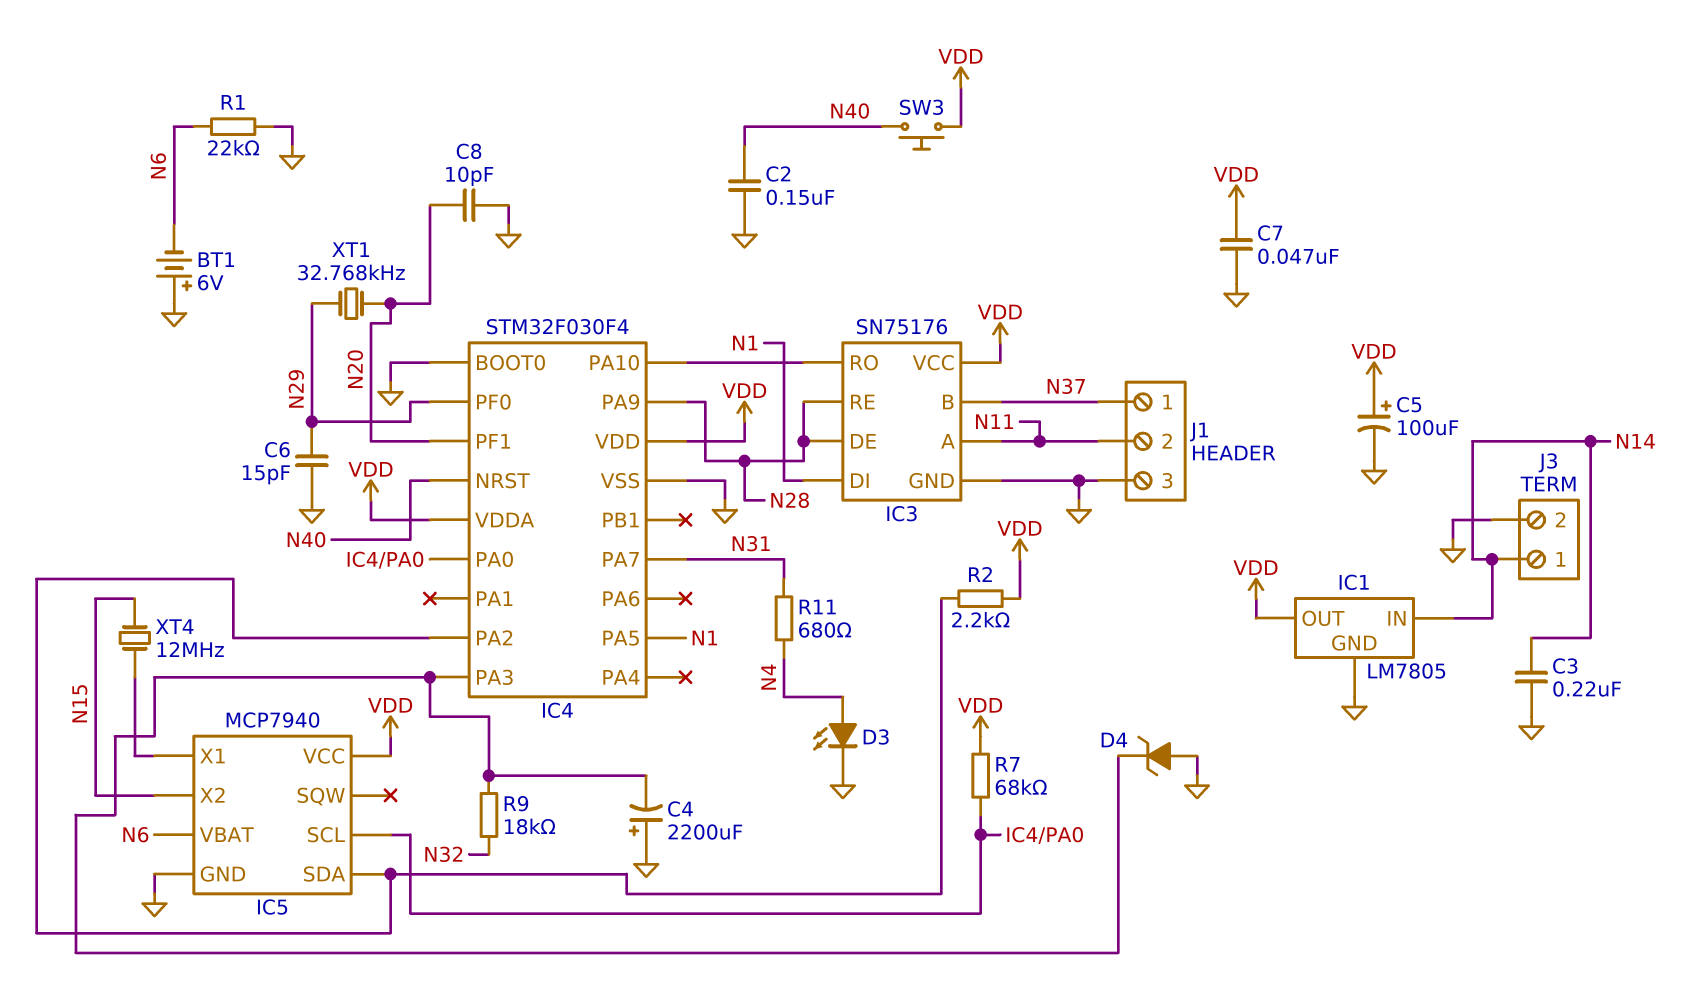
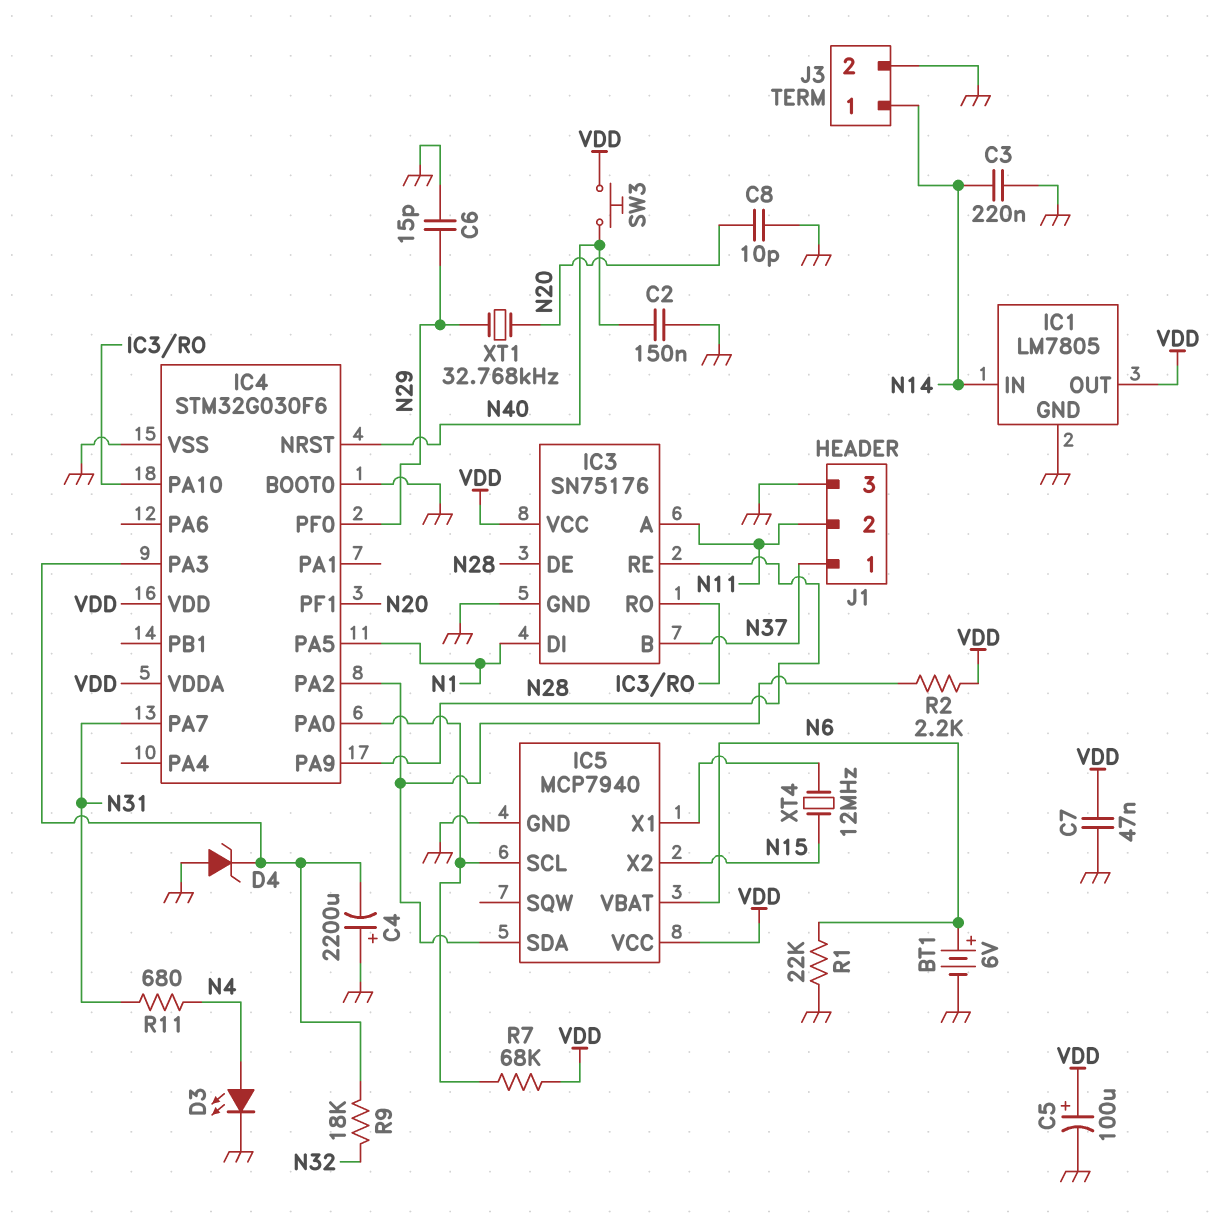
BT1: 6V (plus GND, minus N6) -> 6V (plus N6, minus GND)
IC4: STM32F030F4 -> STM32G030F6

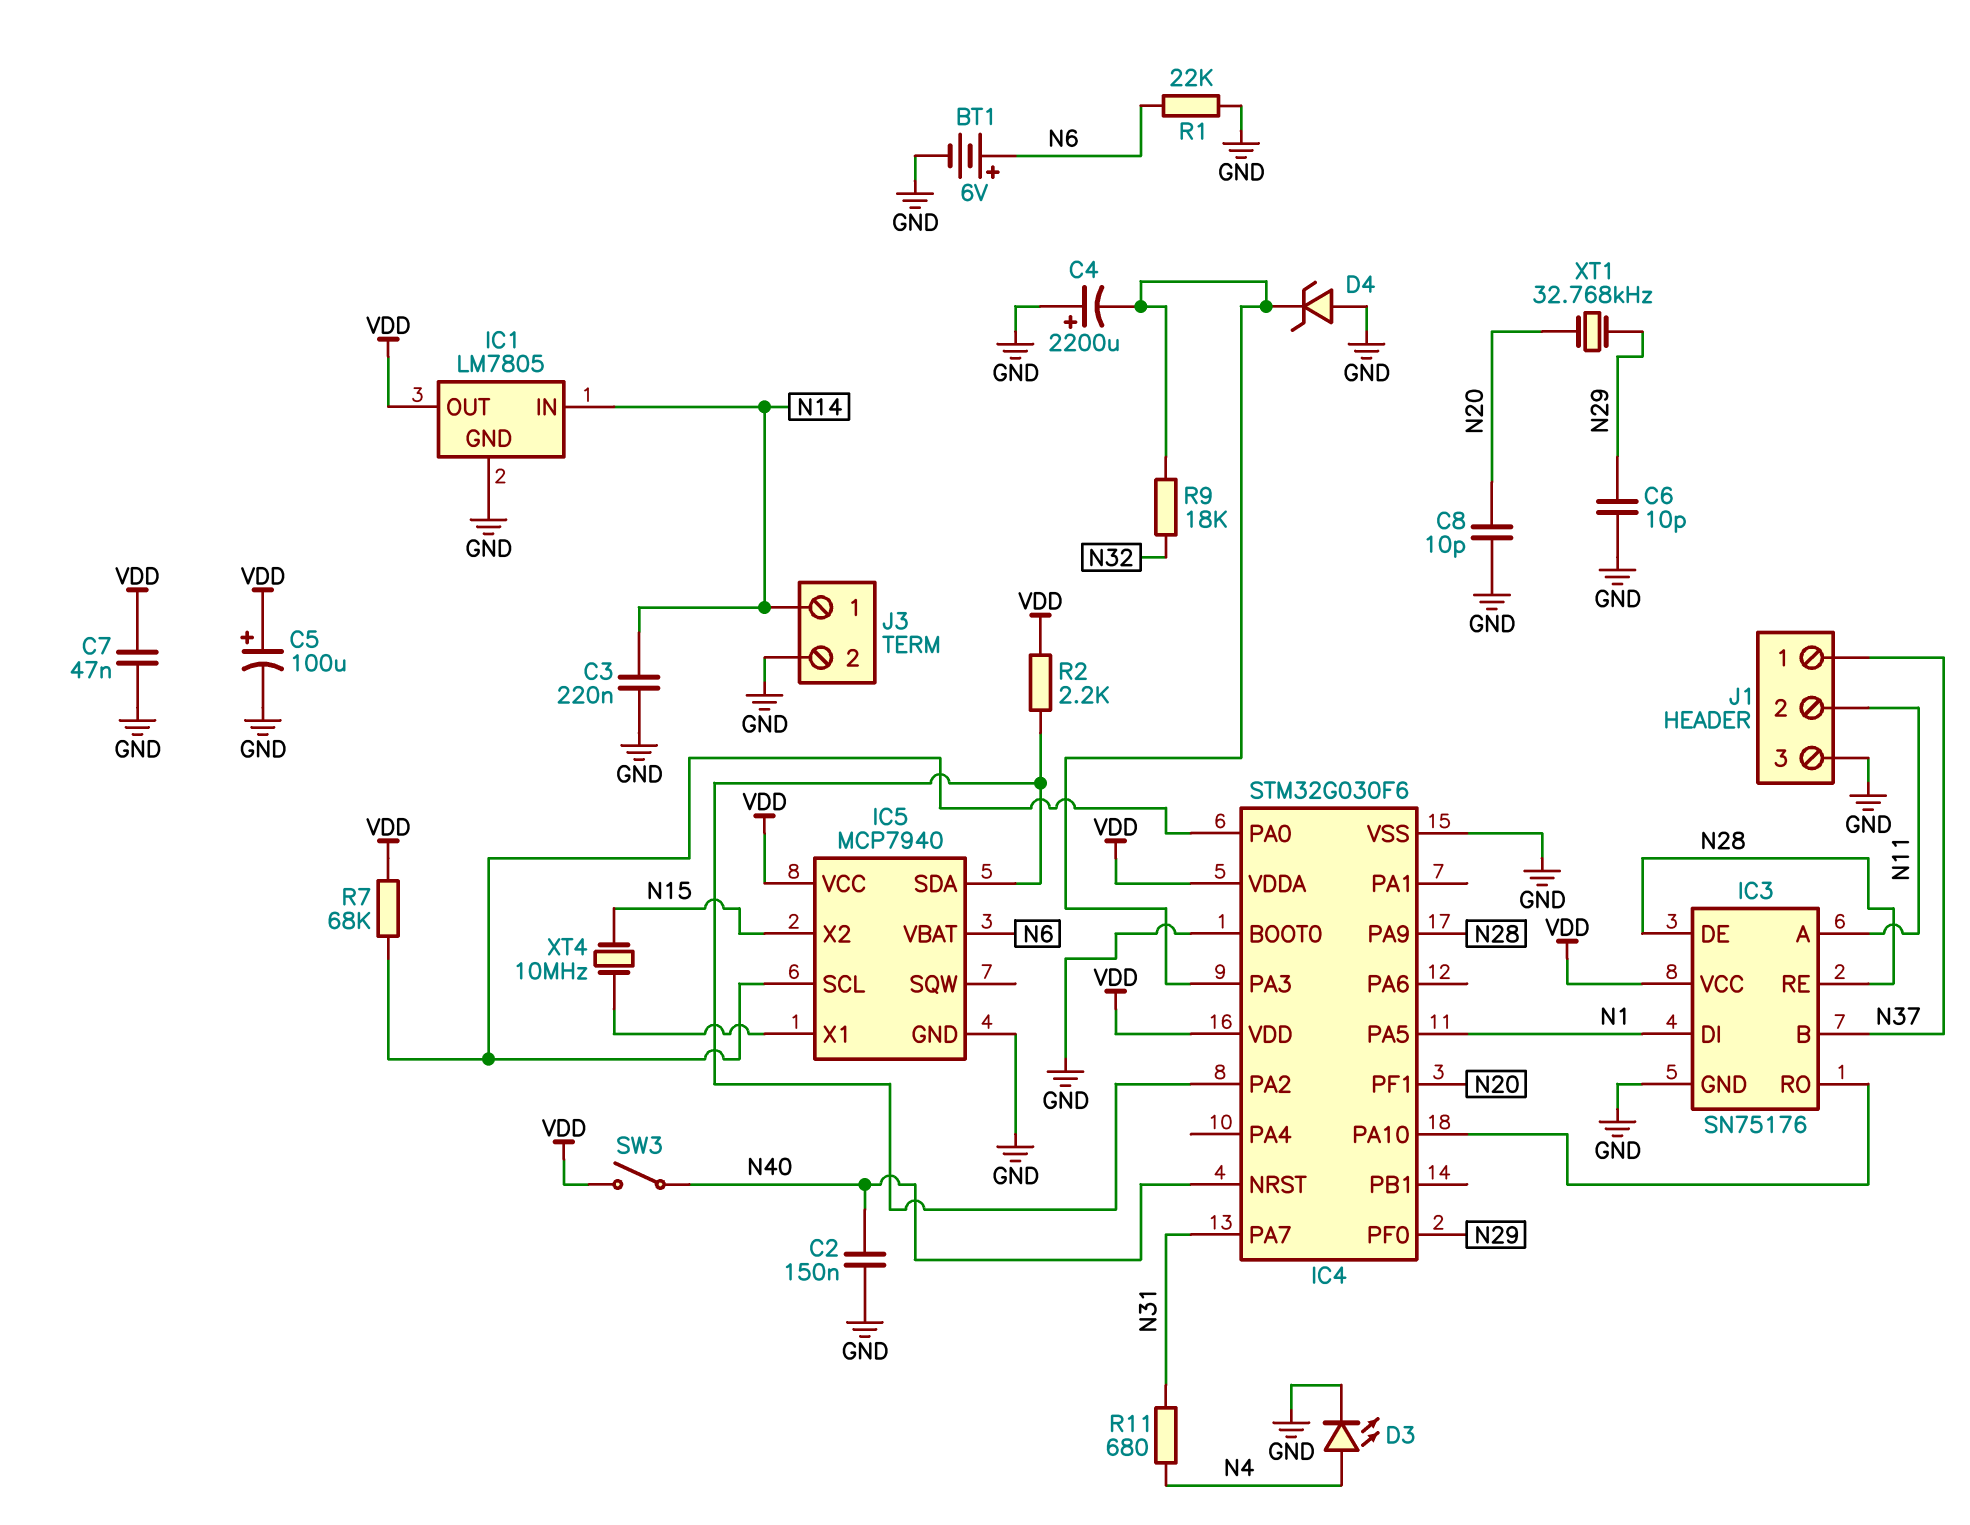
C6: 15pF (GND, N29) -> 10pF (GND, N29)
SW3: button (N40, VDD) -> switch (N40, VDD)
XT4: 12MHz (IC5/X1, N15) -> 10MHz (IC5/X1, N15)

